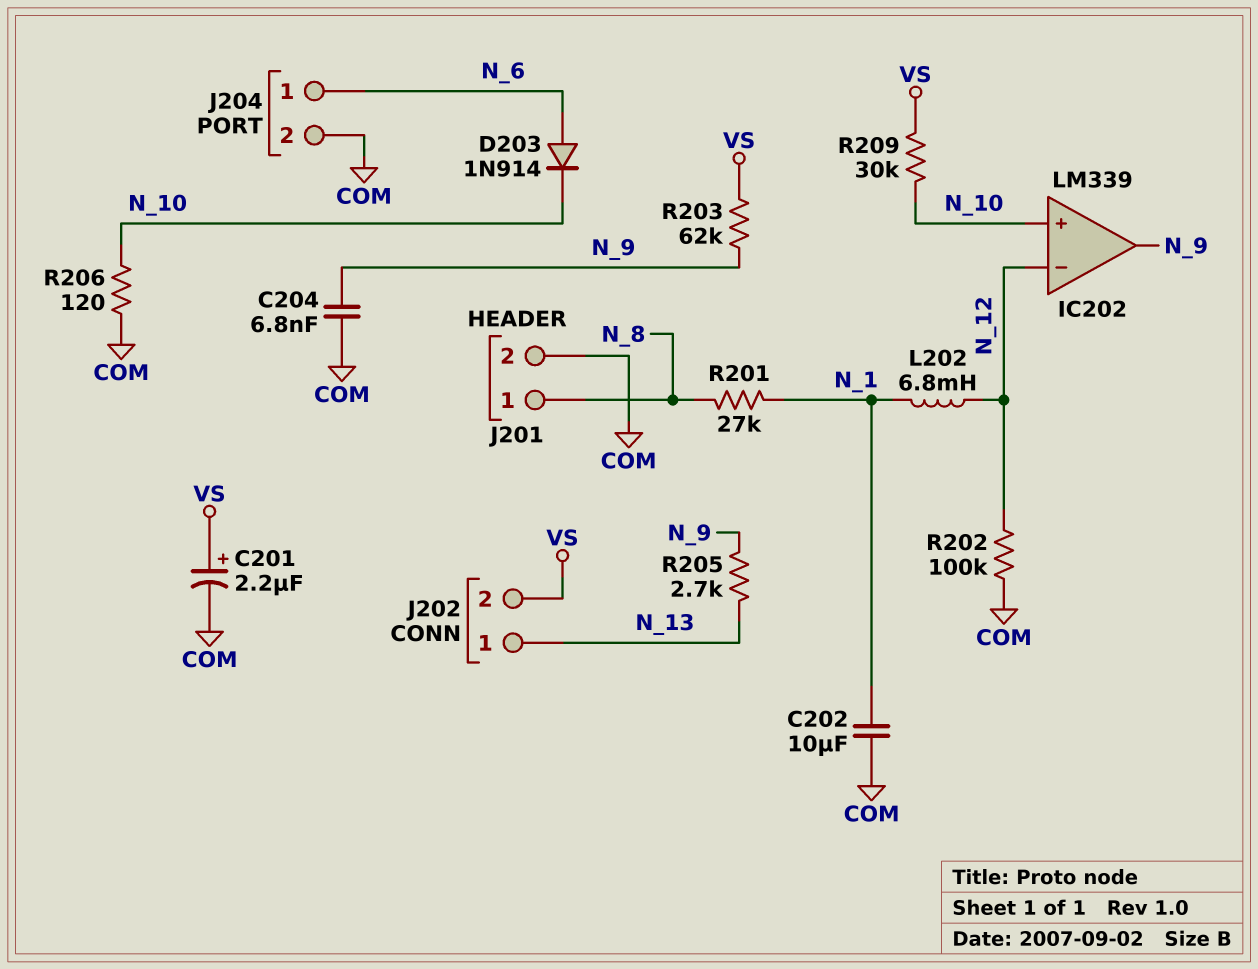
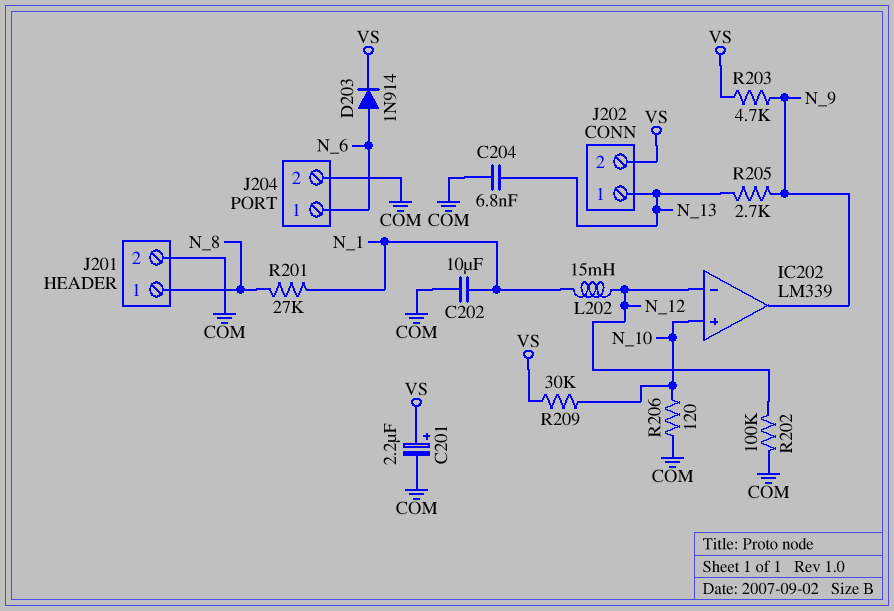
C204: 6.8nF (COM, N_9) -> 6.8nF (COM, N_13)
D203: diode 1N914 (A N_6, K N_10) -> diode 1N914 (A N_6, K VS)
L202: 6.8mH (N_1, N_12) -> 15mH (N_1, N_12)
R203: 62k (N_9, VS) -> 4.7k (N_9, VS)

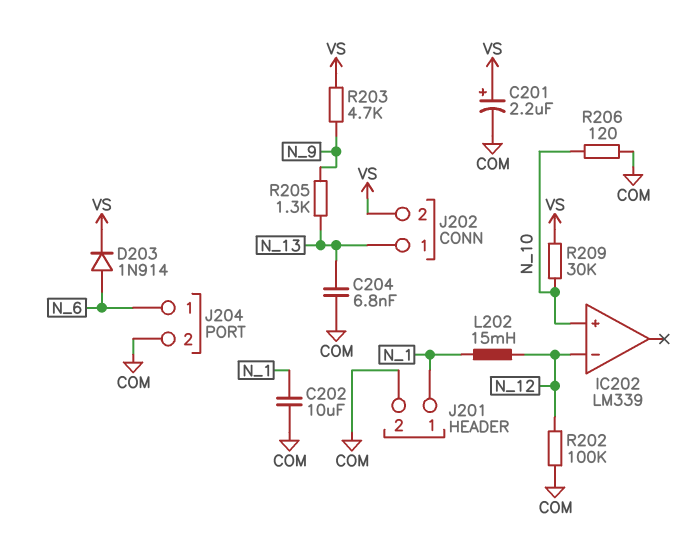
IC202 pin out: N_9 -> none
J201 pin 1: N_8 -> N_1
R201: 27k (N_1, N_8) -> none
R205: 2.7k (N_9, N_13) -> 1.3k (N_9, N_13)

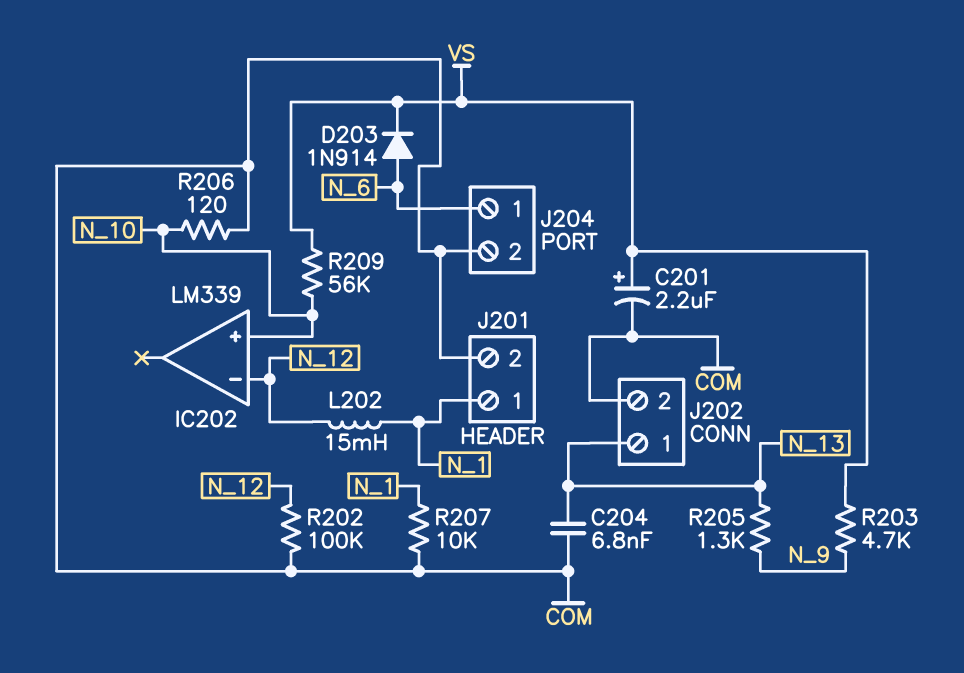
C202: 10uF (COM, N_1) -> none
J202 pin 2: VS -> COM
R207: none -> 10k (COM, N_1)
R209: 30k (N_10, VS) -> 56k (N_10, VS)

